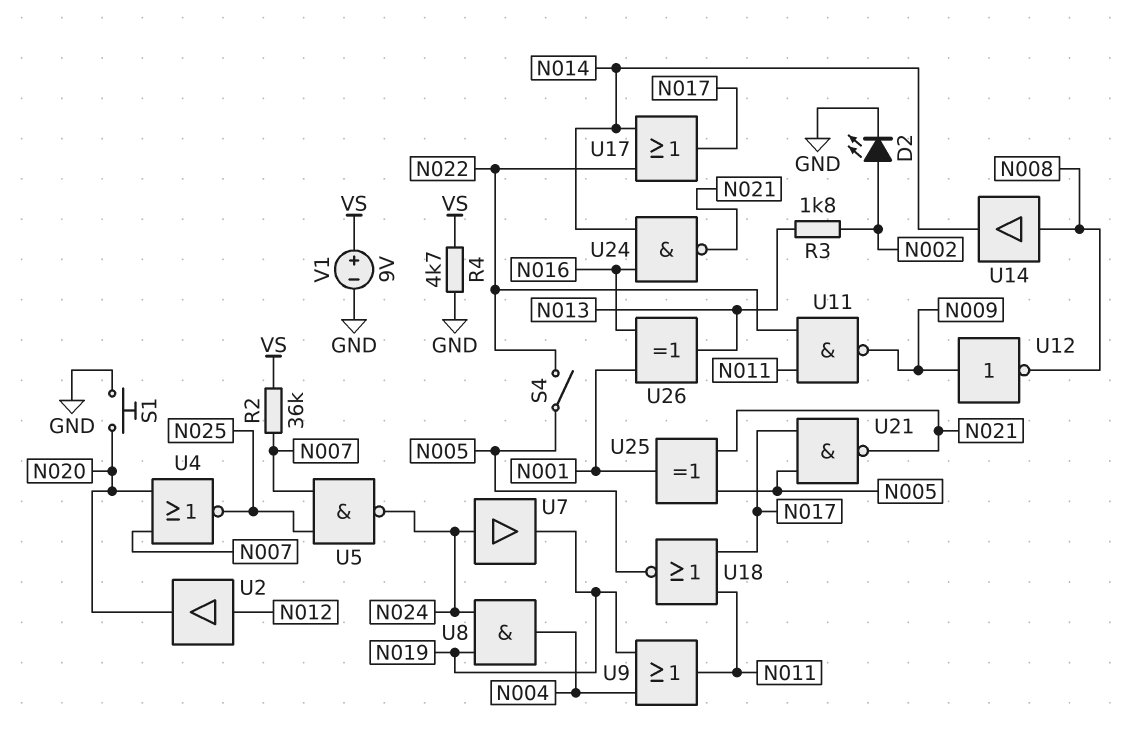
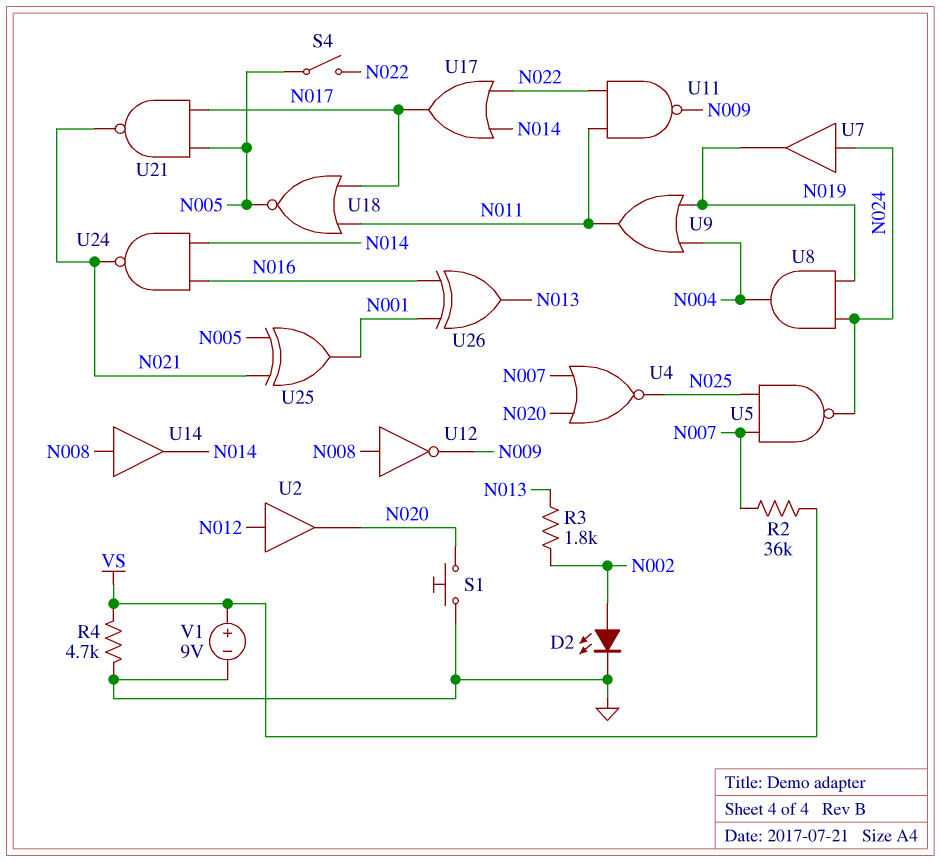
U12: NOT (in N009, out N008) -> NOT (in N008, out N009)

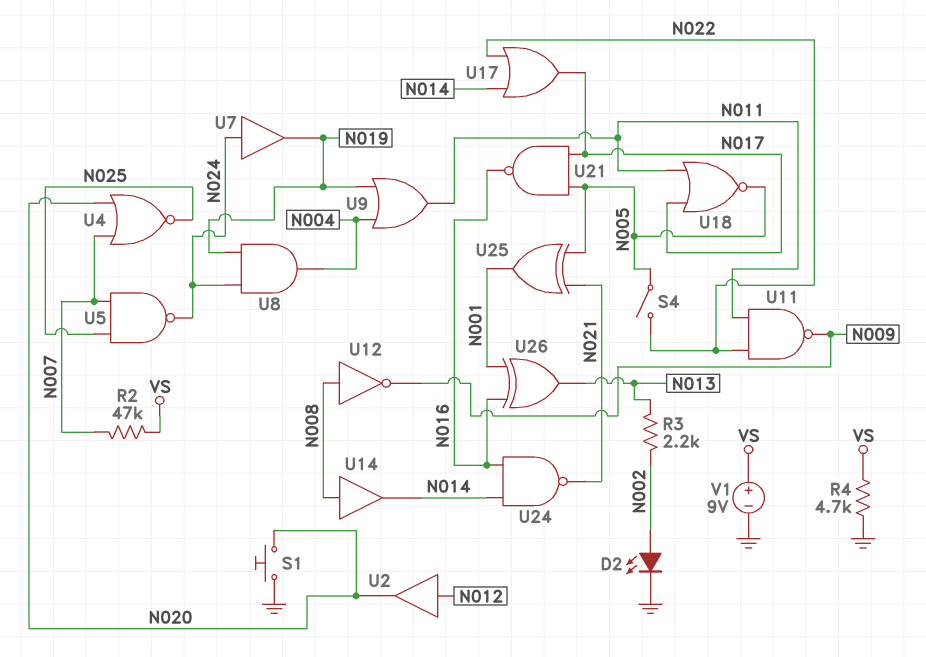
R2: 36k (N007, VS) -> 47k (N007, VS)
R3: 1.8k (N002, N013) -> 2.2k (N002, N013)
U21: NAND (in N005, in N017, out N021) -> NAND (in N005, in N017, out N016)

